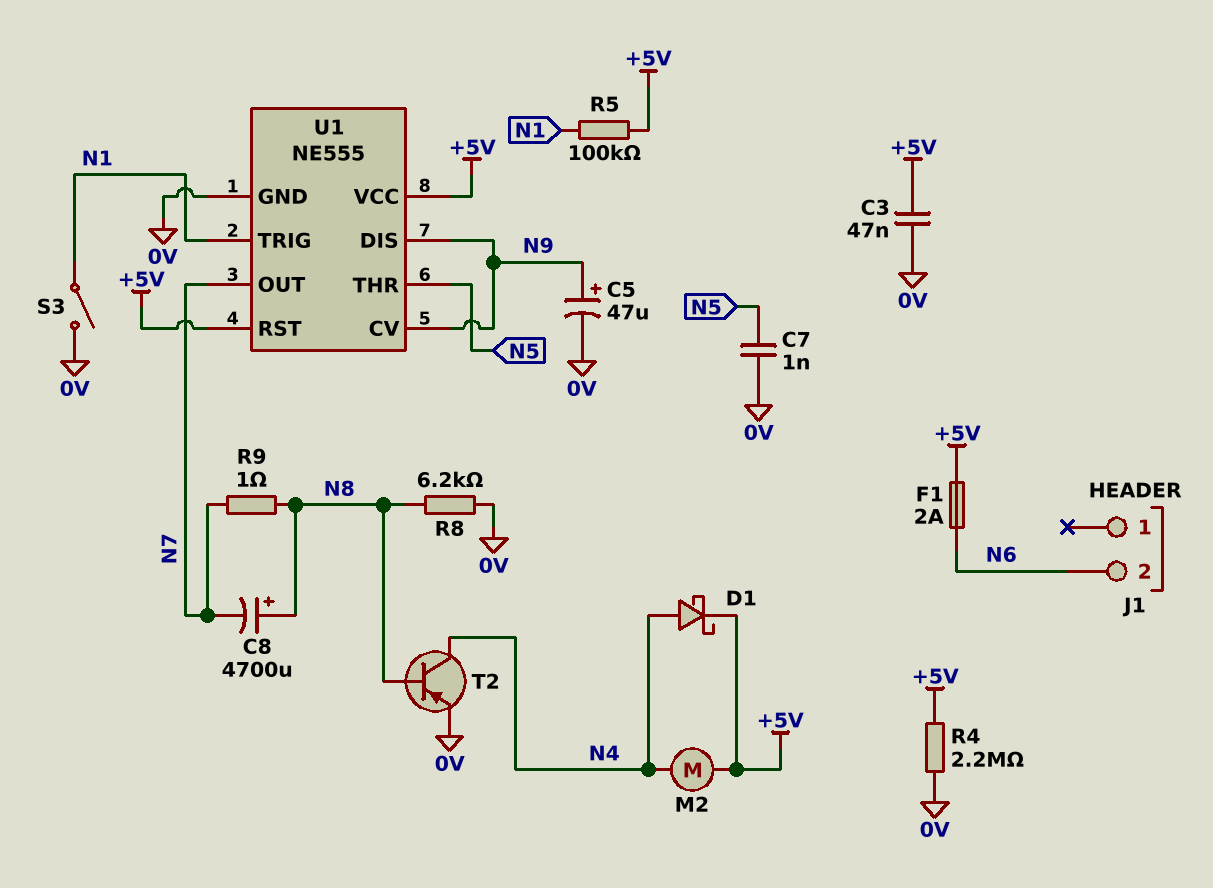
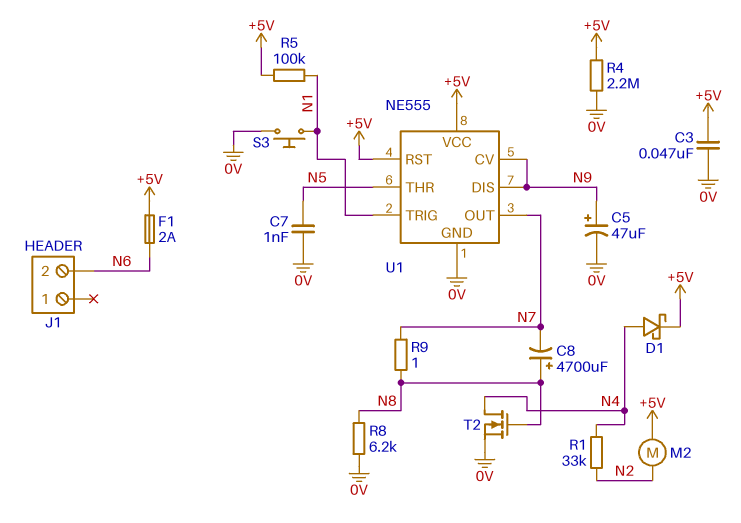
M2: motor (+5V, N4) -> motor (+5V, N2)
R1: none -> 33k (N2, N4)
S3: switch (0V, N1) -> button (0V, N1)
T2: PNP (B N8, C N4, E 0V) -> NMOS (G N8, D N4, S 0V)

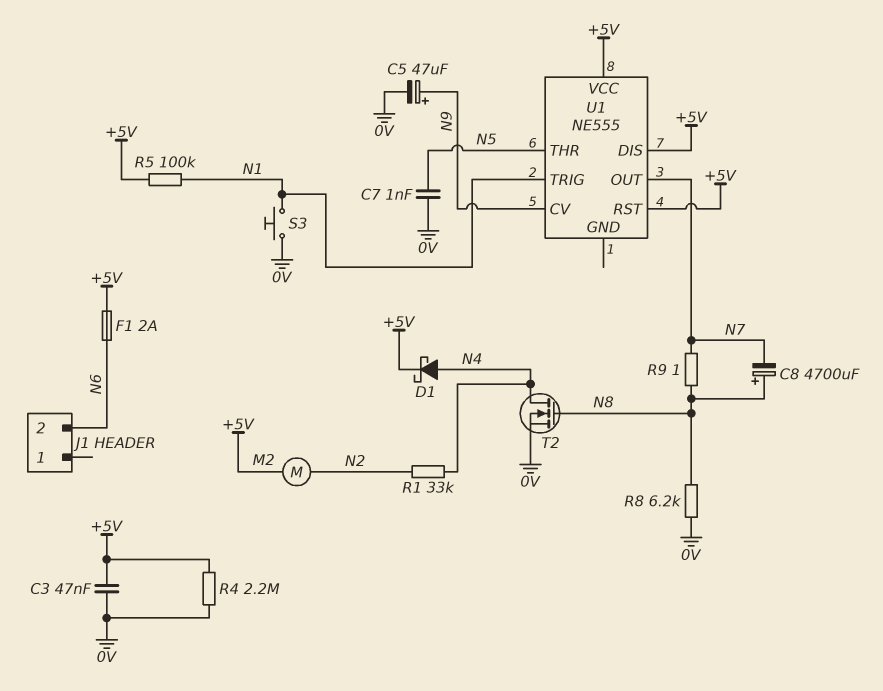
U1 pin DIS: N9 -> +5V
U1 pin GND: 0V -> none

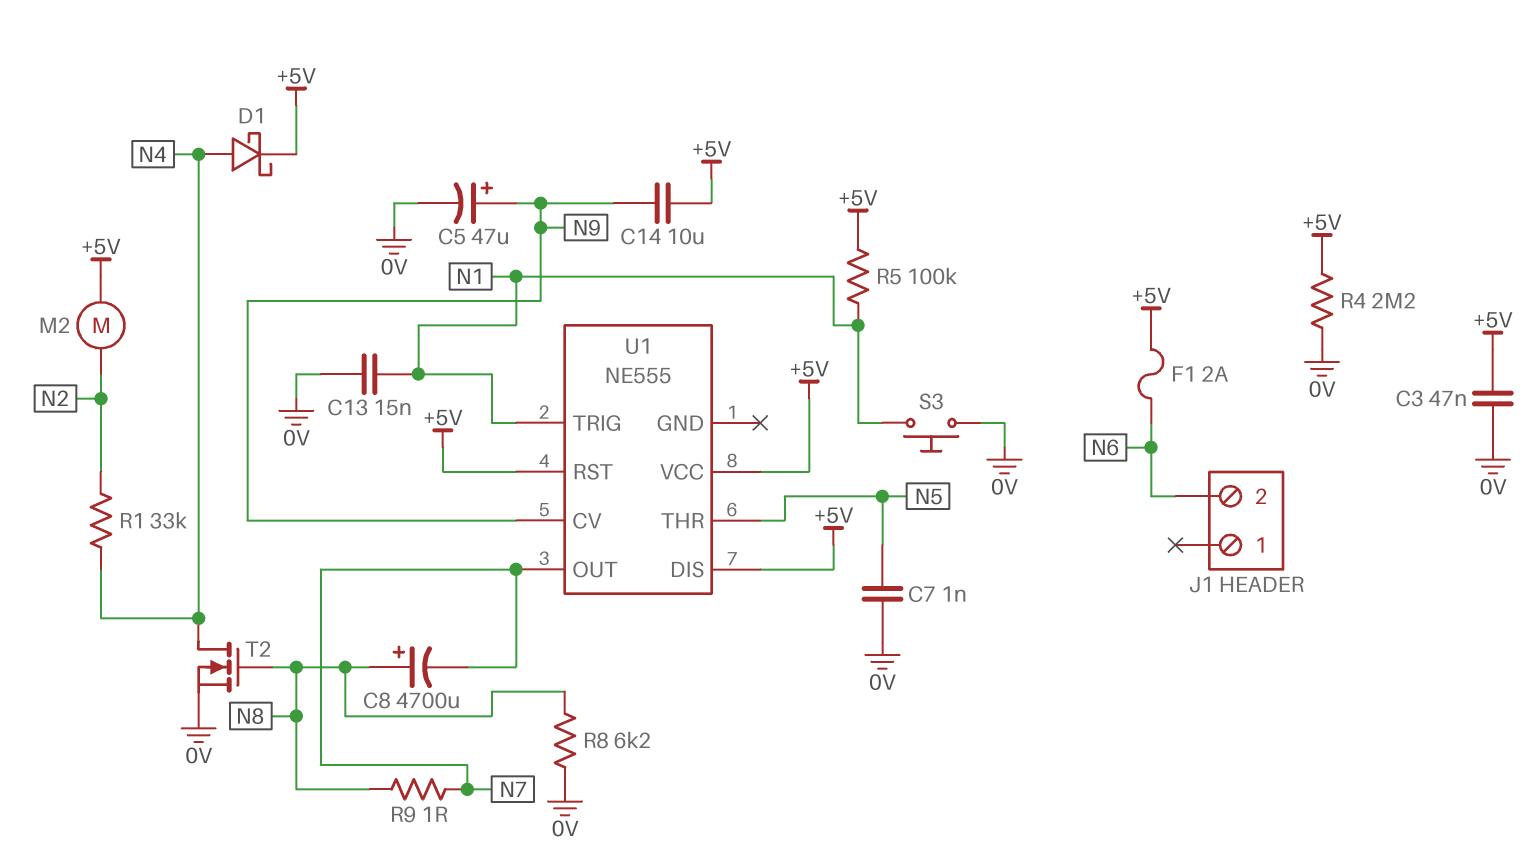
C13: none -> 15nF (0V, N1)
C14: none -> 10uF (+5V, N9)

